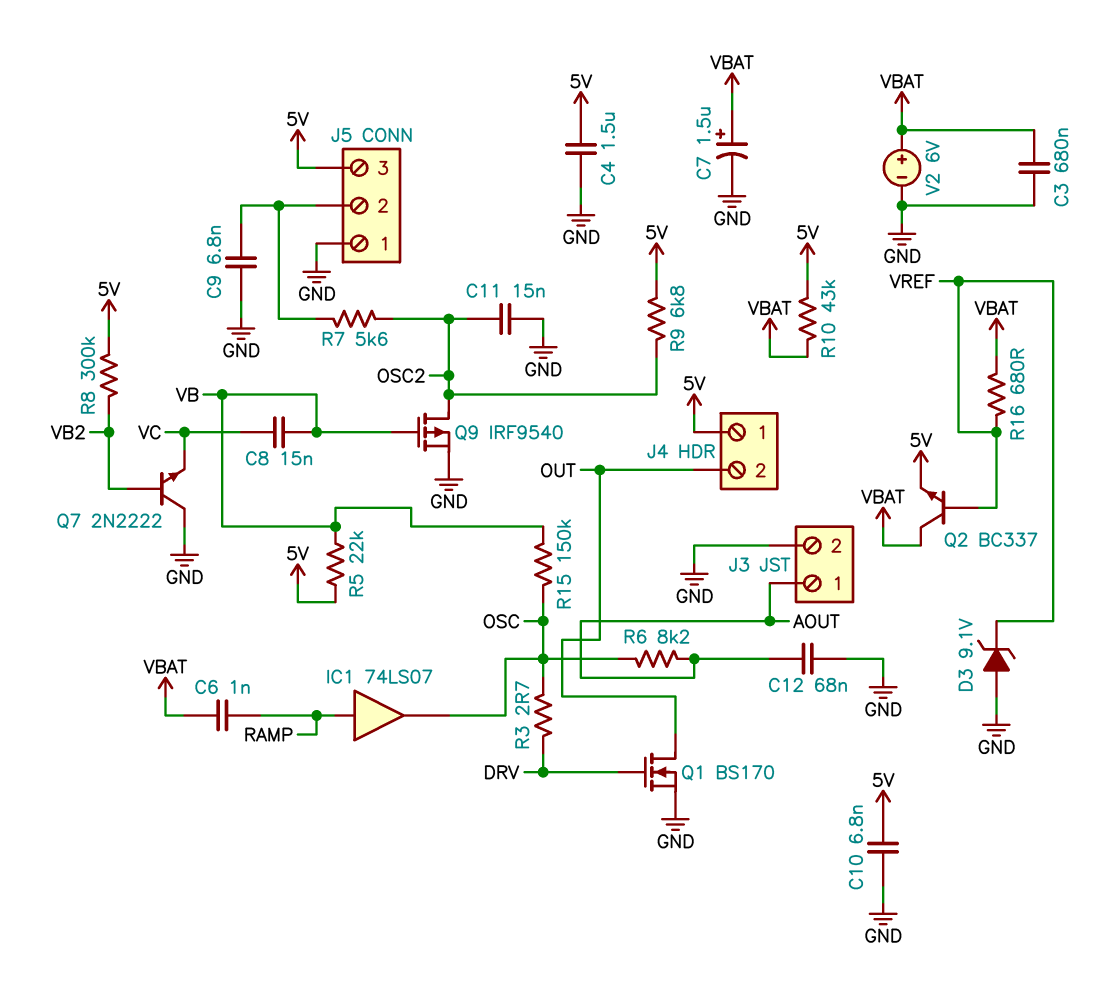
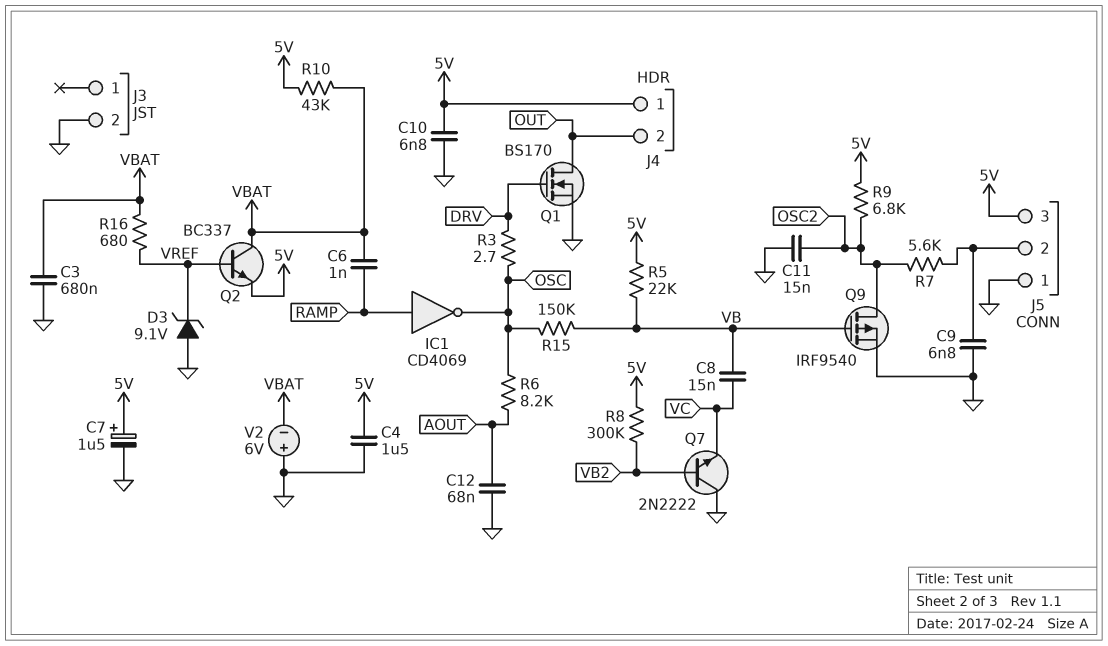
C7: 1.5uF (plus VBAT, minus GND) -> 1.5uF (plus 5V, minus GND)
IC1: buffer 74LS07 (in RAMP, out OSC) -> NOT CD4069 (in RAMP, out OSC)
J3 pin 1: AOUT -> none
V2: 6V (plus VBAT, minus GND) -> 6V (plus GND, minus VBAT)

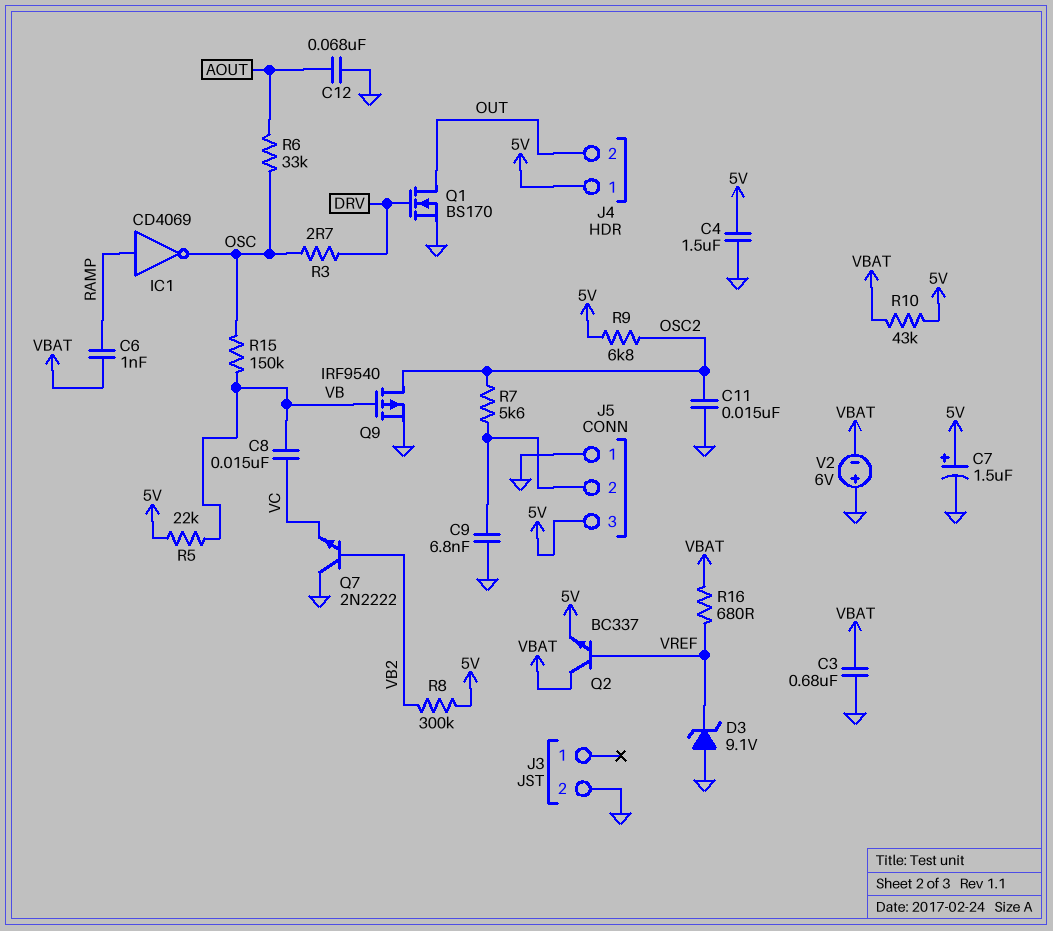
C10: 6.8nF (5V, GND) -> none
R6: 8.2k (AOUT, OSC) -> 33k (AOUT, OSC)

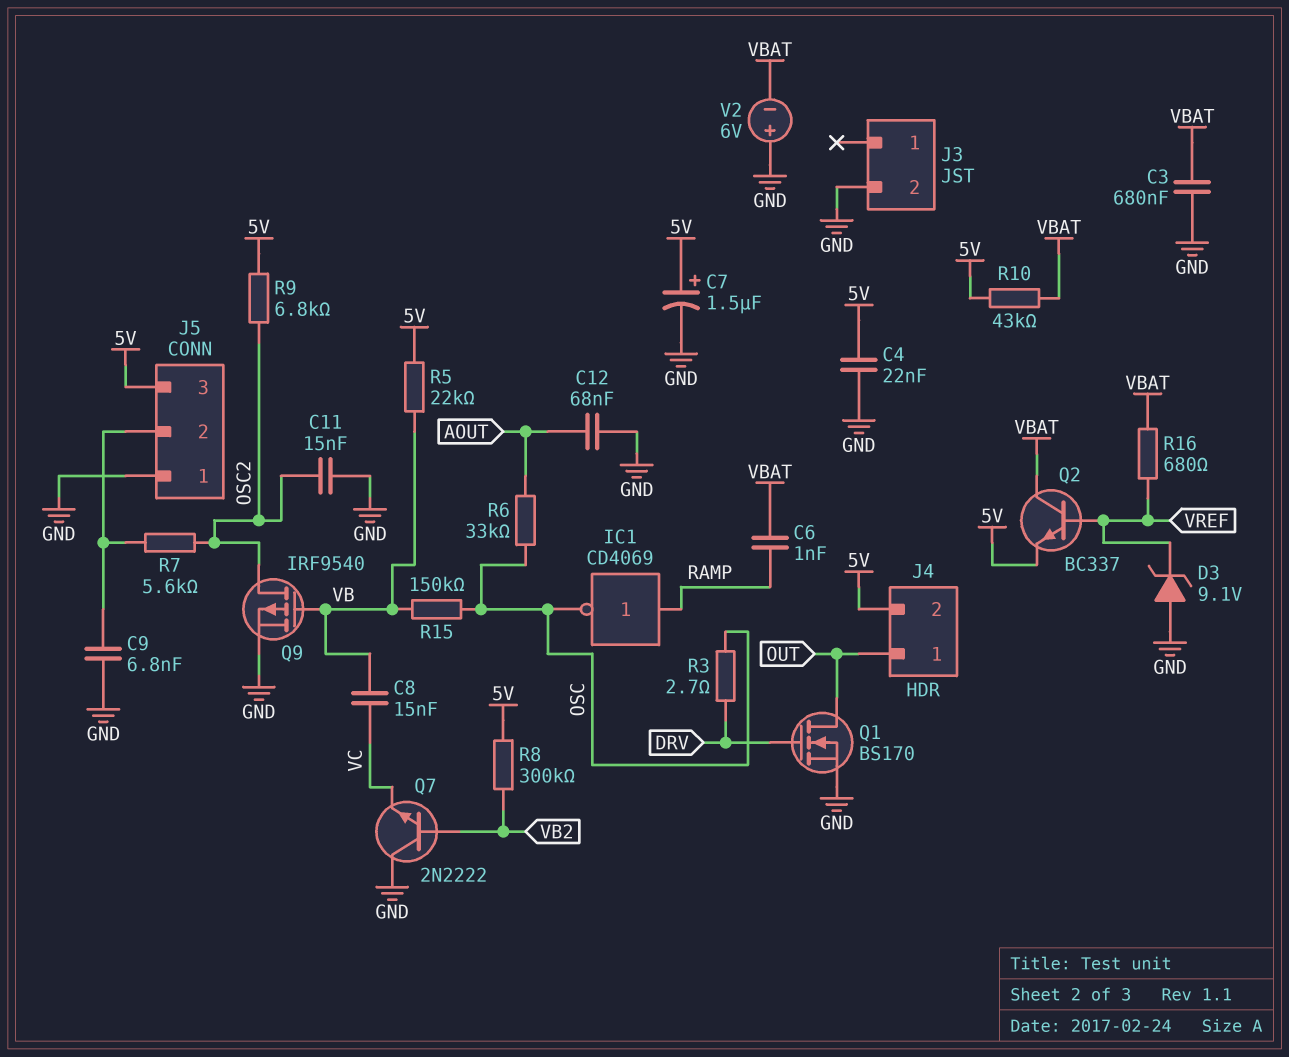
C4: 1.5uF (5V, GND) -> 22nF (5V, GND)
J4 pin 1: 5V -> OUT
J4 pin 2: OUT -> 5V

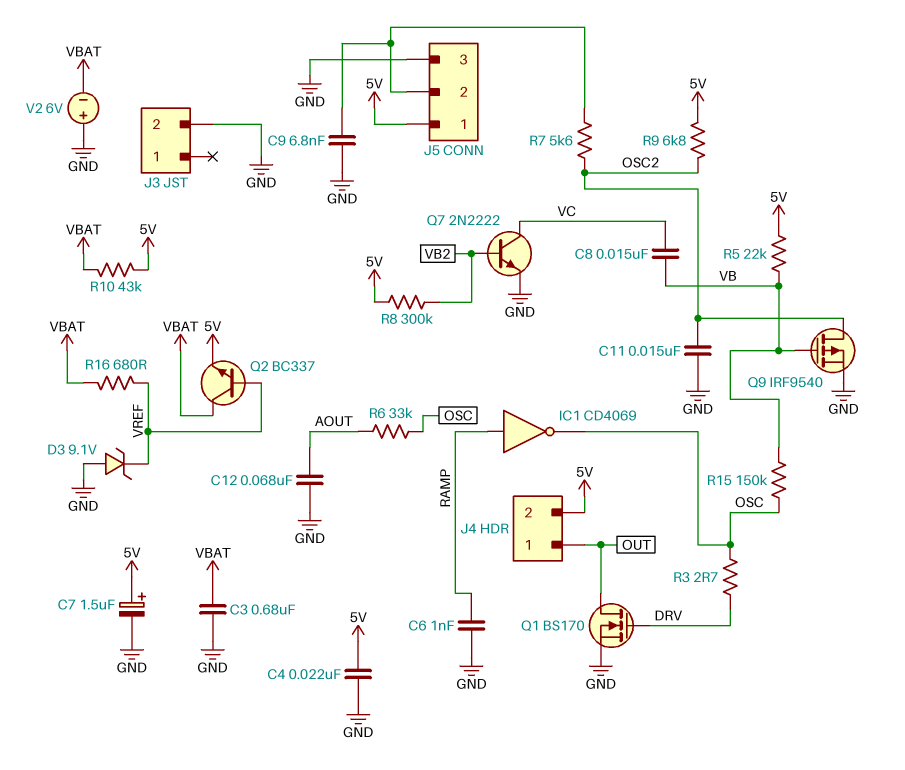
C6: 1nF (RAMP, VBAT) -> 1nF (GND, RAMP)
J5 pin 1: GND -> 5V
J5 pin 3: 5V -> GND
Q7: NPN 2N2222 (B VB2, C GND, E VC) -> NPN 2N2222 (B VB2, C VC, E GND)

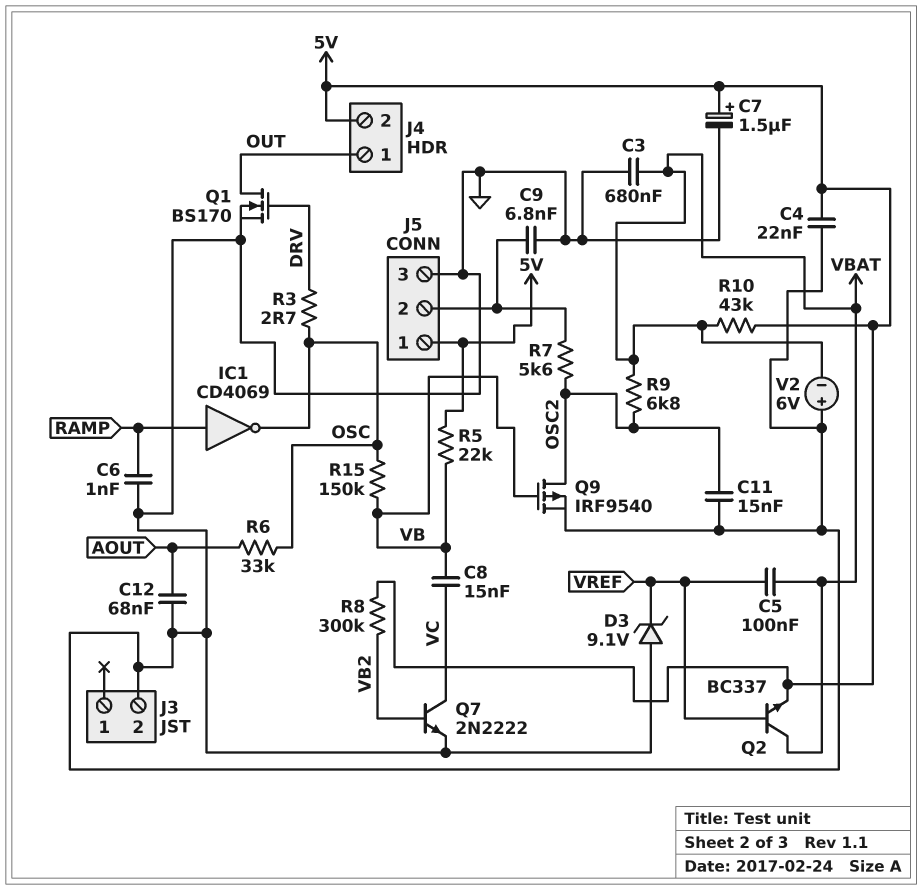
C5: none -> 100nF (VBAT, VREF)
R9: 6.8k (5V, OSC2) -> 6.8k (OSC2, VBAT)
R16: 680 (VBAT, VREF) -> none

